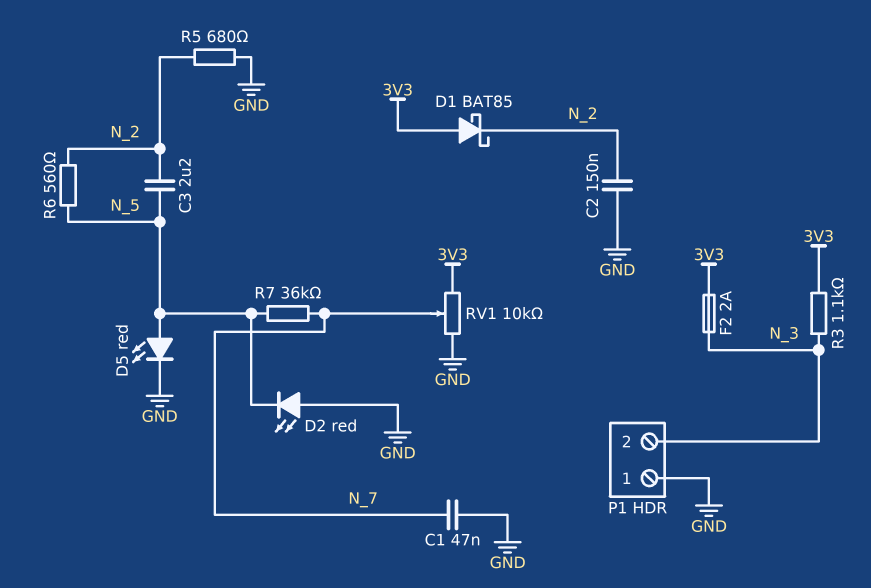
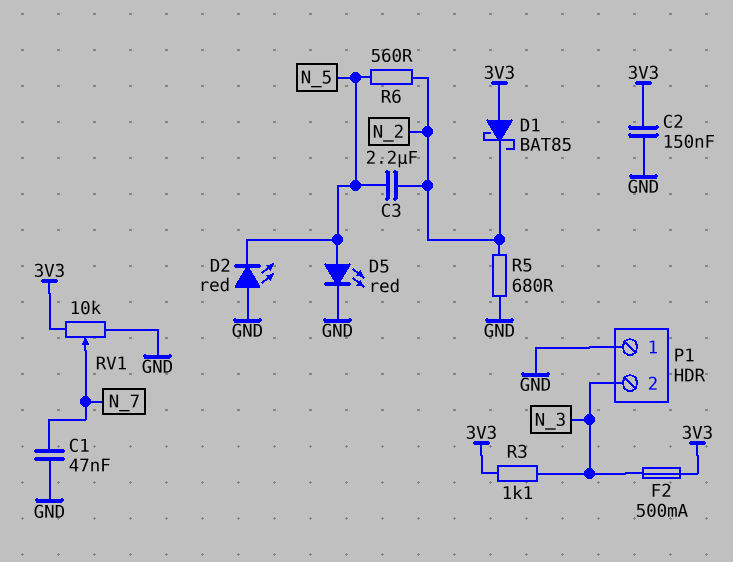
C2: 150nF (GND, N_2) -> 150nF (3V3, GND)
F2: 2A (3V3, N_3) -> 500mA (3V3, N_3)
R7: 36k (N_5, N_7) -> none

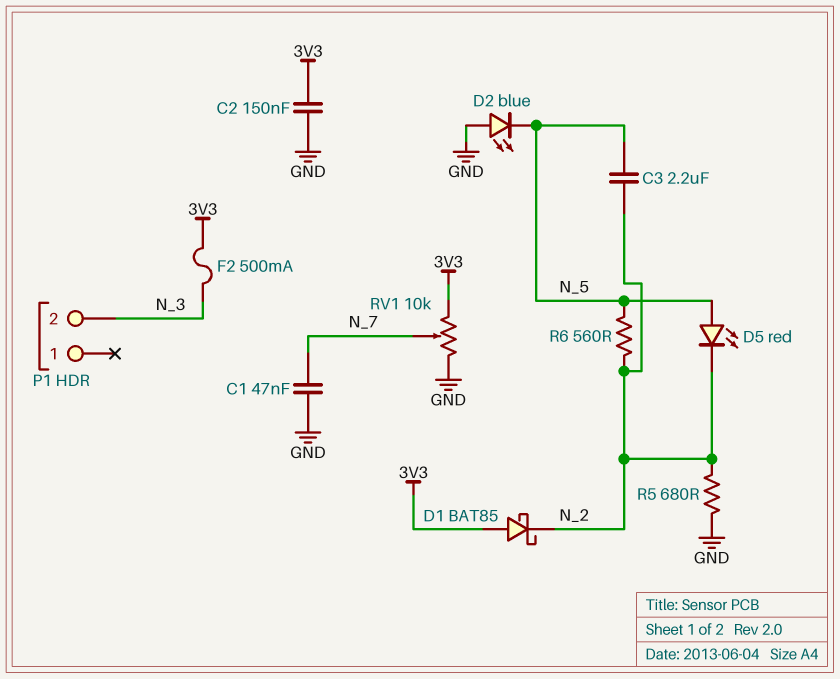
D2: LED red (A GND, K N_5) -> LED blue (A GND, K N_5)
D5: LED red (A N_5, K GND) -> LED red (A N_5, K N_2)
P1 pin 1: GND -> none
R3: 1.1k (3V3, N_3) -> none

